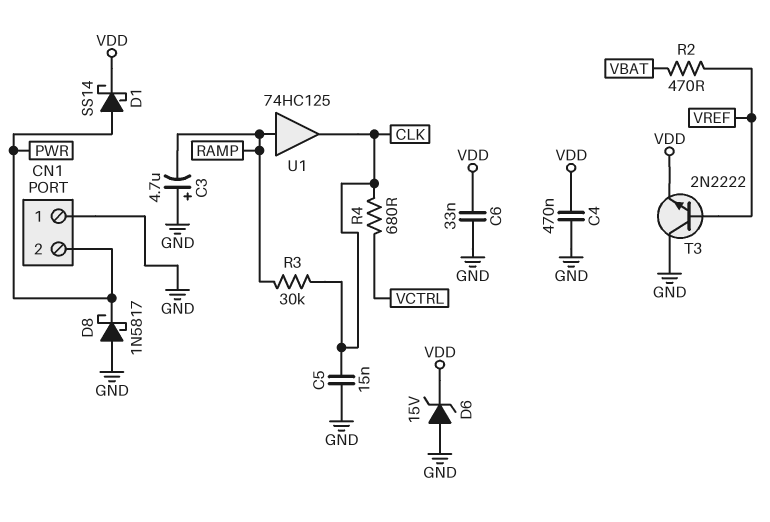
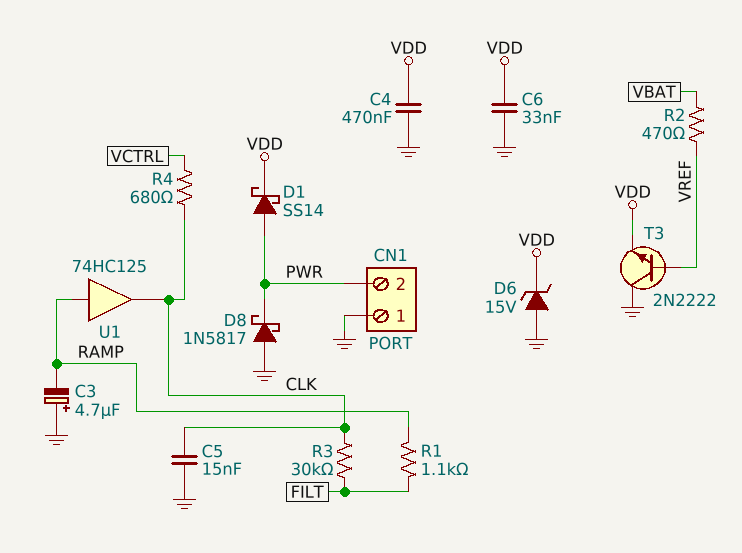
R1: none -> 1.1k (FILT, RAMP)
R3: 30k (CLK, RAMP) -> 30k (CLK, FILT)

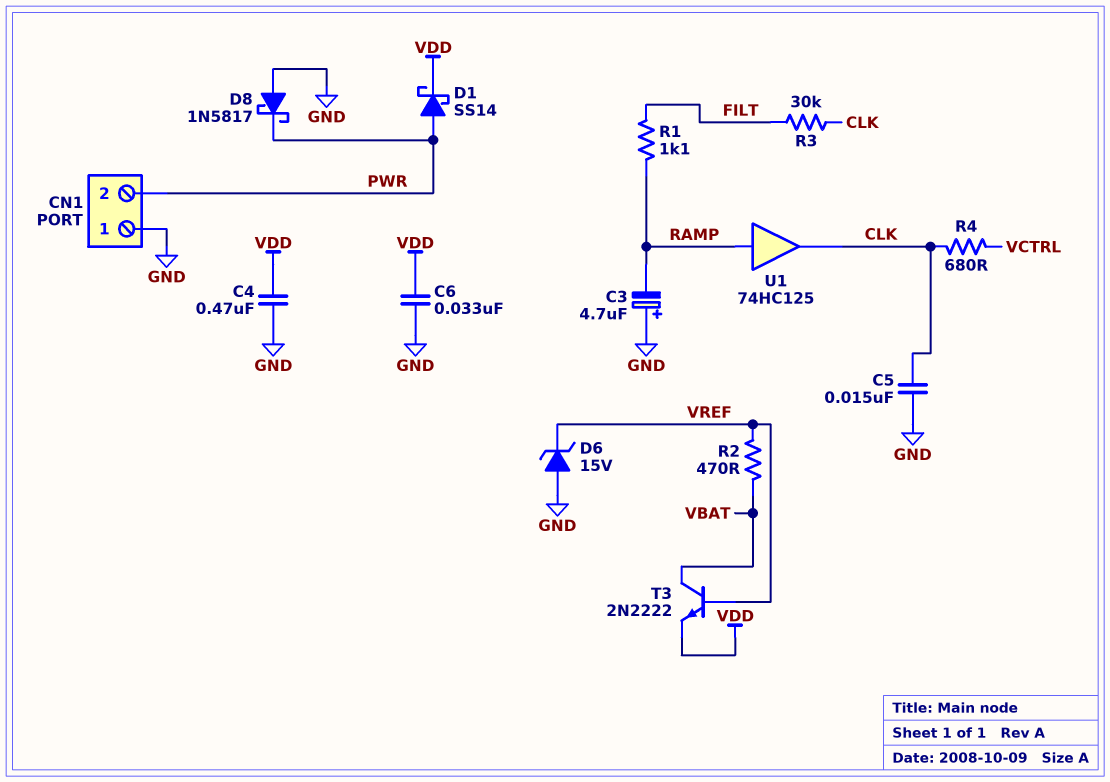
D6: zener 15V (A GND, K VDD) -> zener 15V (A GND, K VREF)
T3: NPN 2N2222 (B VREF, C GND, E VDD) -> NPN 2N2222 (B VREF, C VBAT, E VDD)

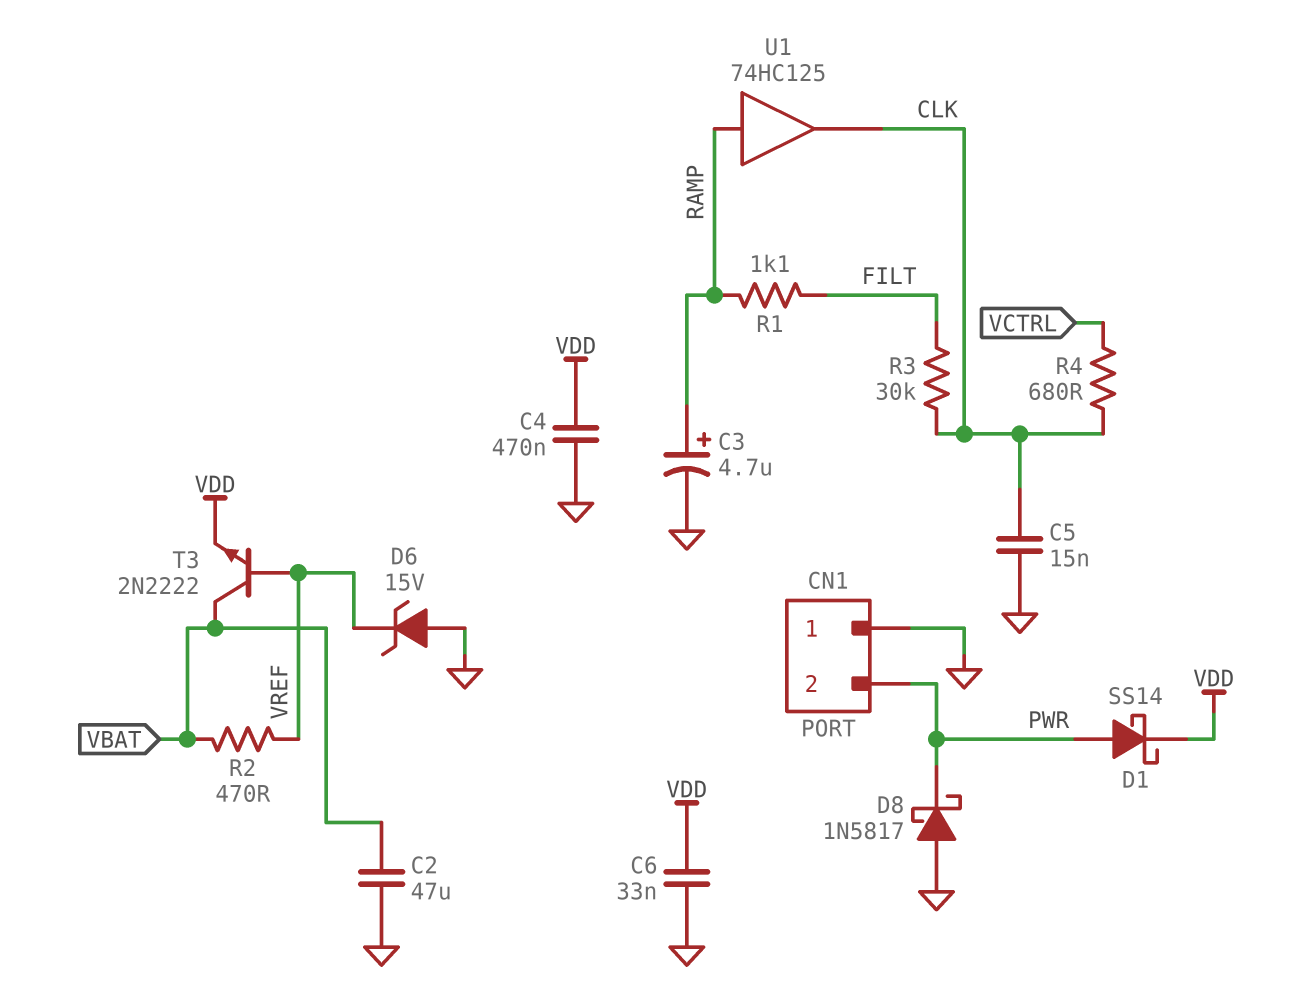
C2: none -> 47uF (GND, VBAT)
C3: 4.7uF (plus GND, minus RAMP) -> 4.7uF (plus RAMP, minus GND)

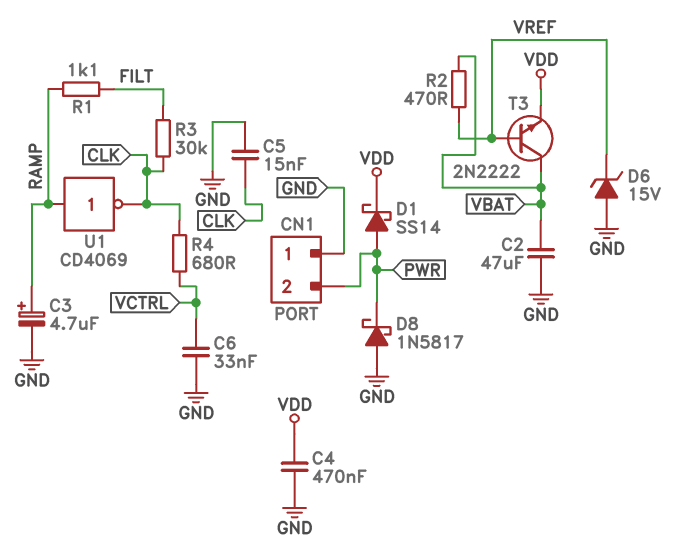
C6: 33nF (GND, VDD) -> 33nF (GND, VCTRL)
U1: buffer 74HC125 (in RAMP, out CLK) -> NOT CD4069 (in RAMP, out CLK)

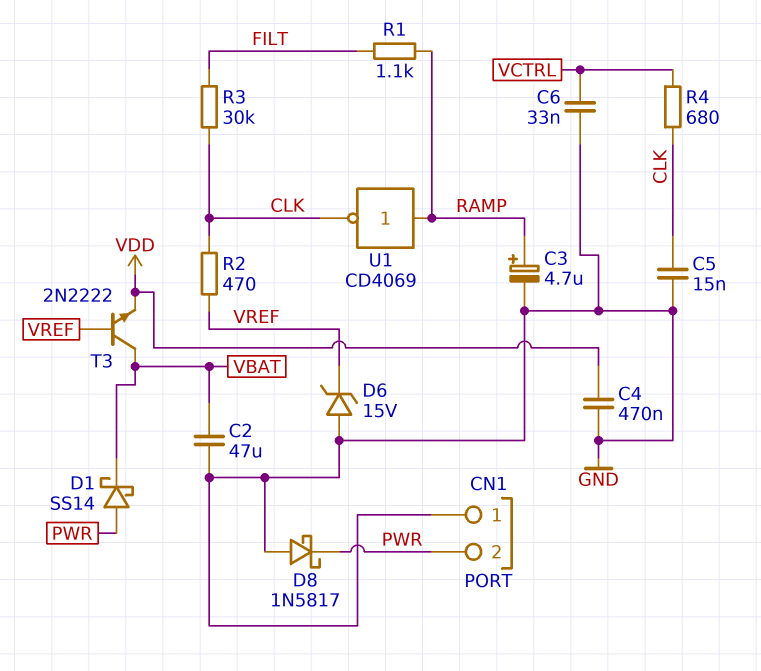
D1: schottky SS14 (A PWR, K VDD) -> schottky SS14 (A PWR, K VBAT)
R2: 470 (VBAT, VREF) -> 470 (CLK, VREF)

